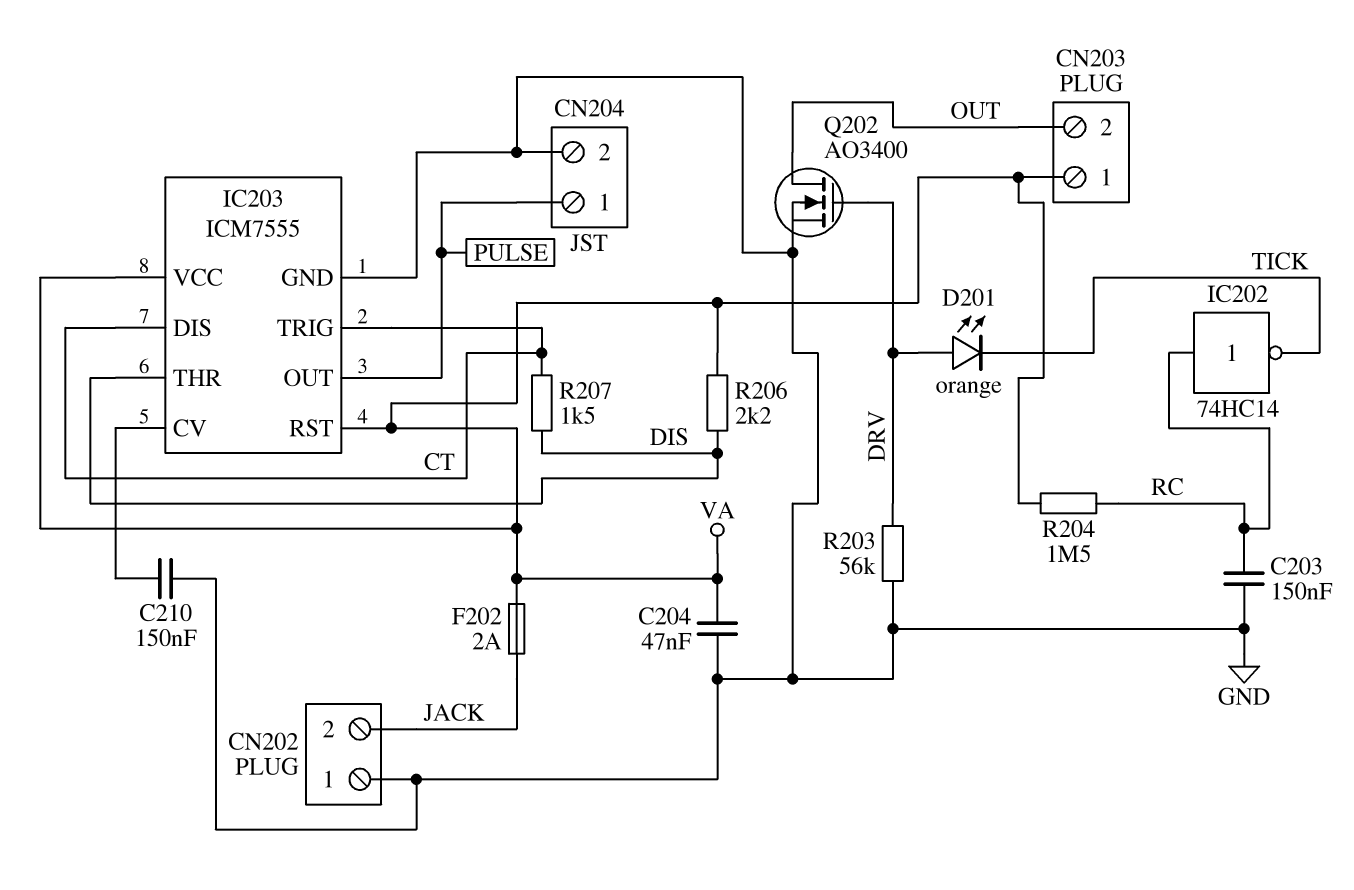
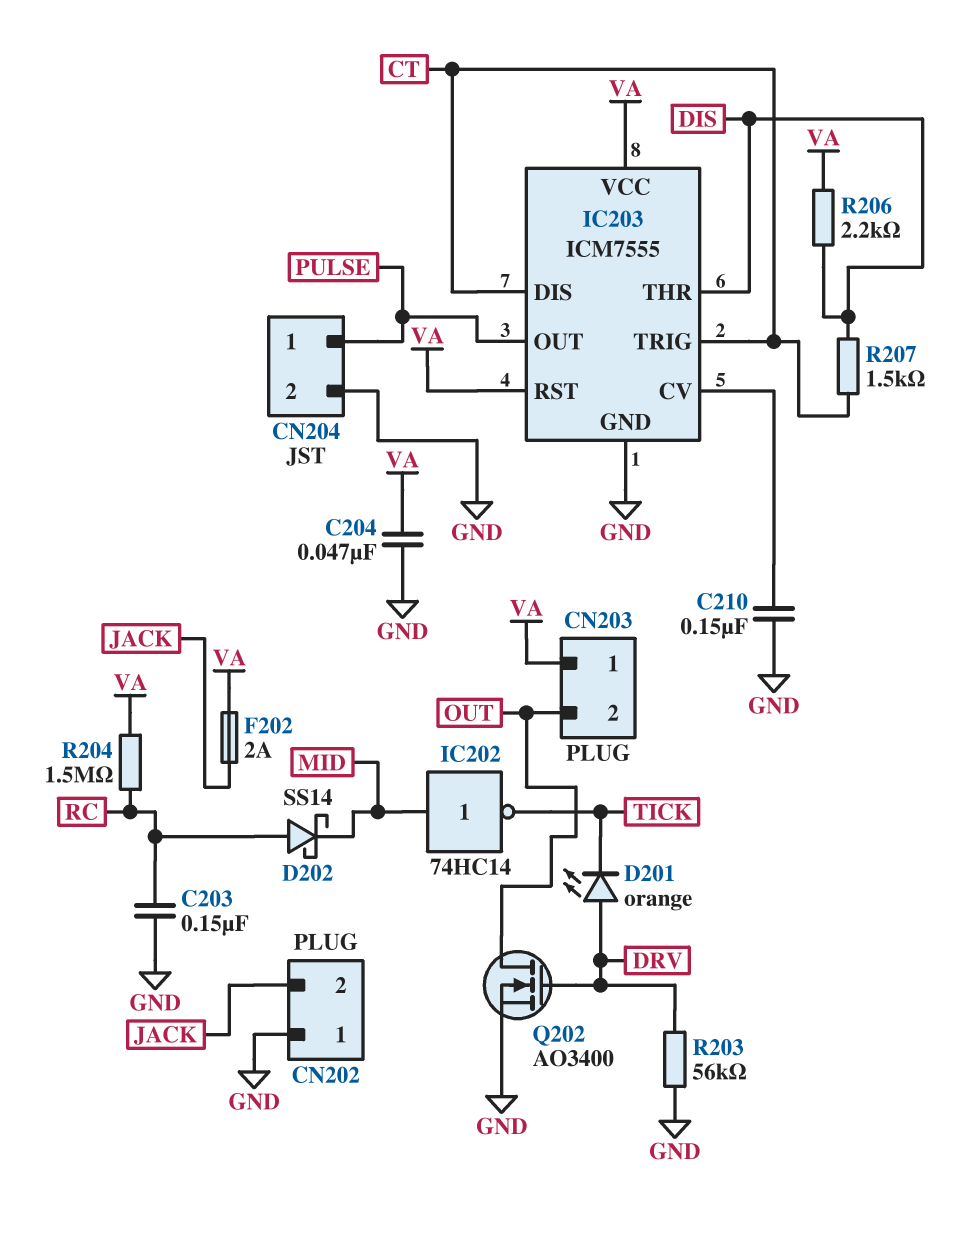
D202: none -> schottky SS14 (A RC, K MID)
IC202: NOT 74HC14 (in RC, out TICK) -> NOT 74HC14 (in MID, out TICK)

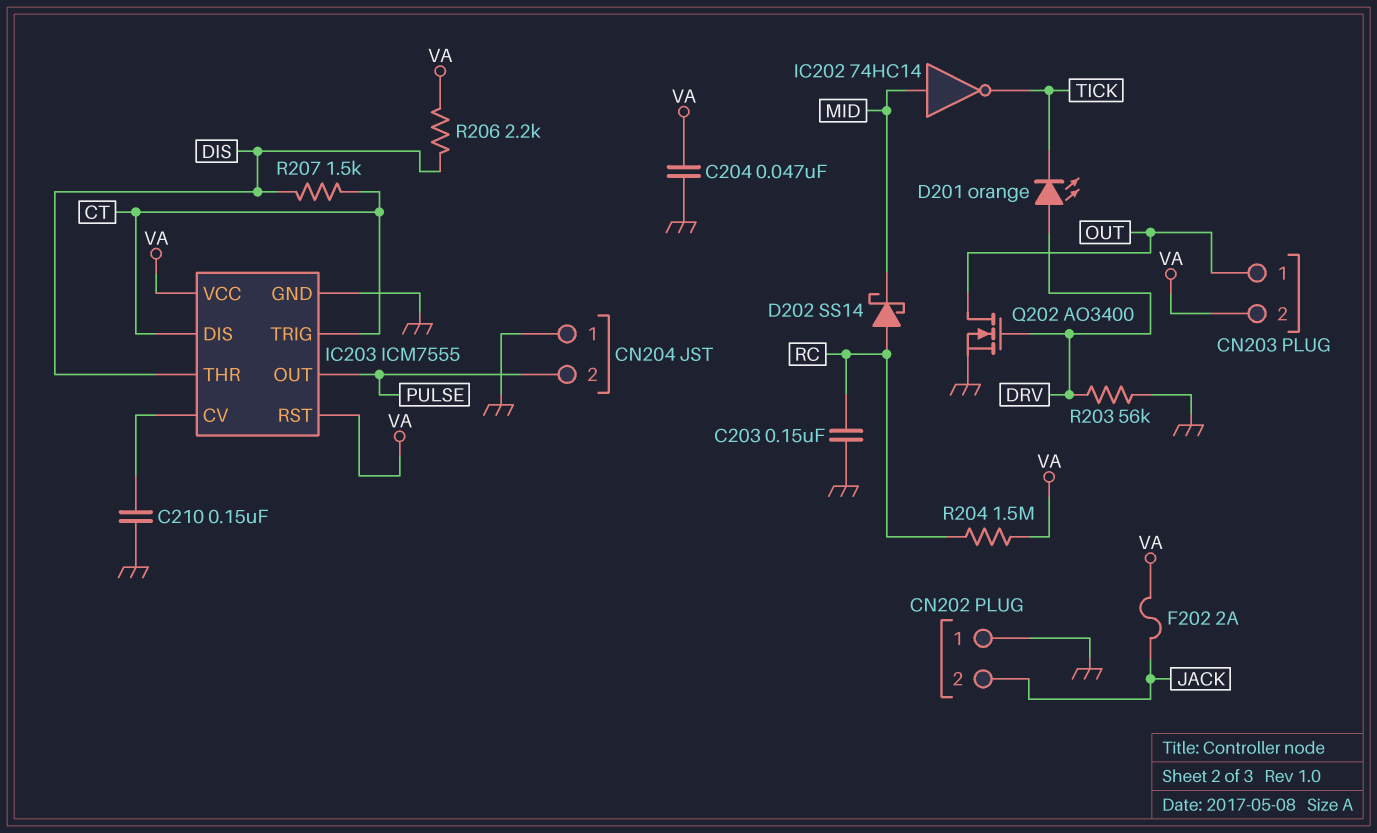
CN203 pin 1: VA -> OUT
CN203 pin 2: OUT -> VA
CN204 pin 1: PULSE -> GND
CN204 pin 2: GND -> PULSE

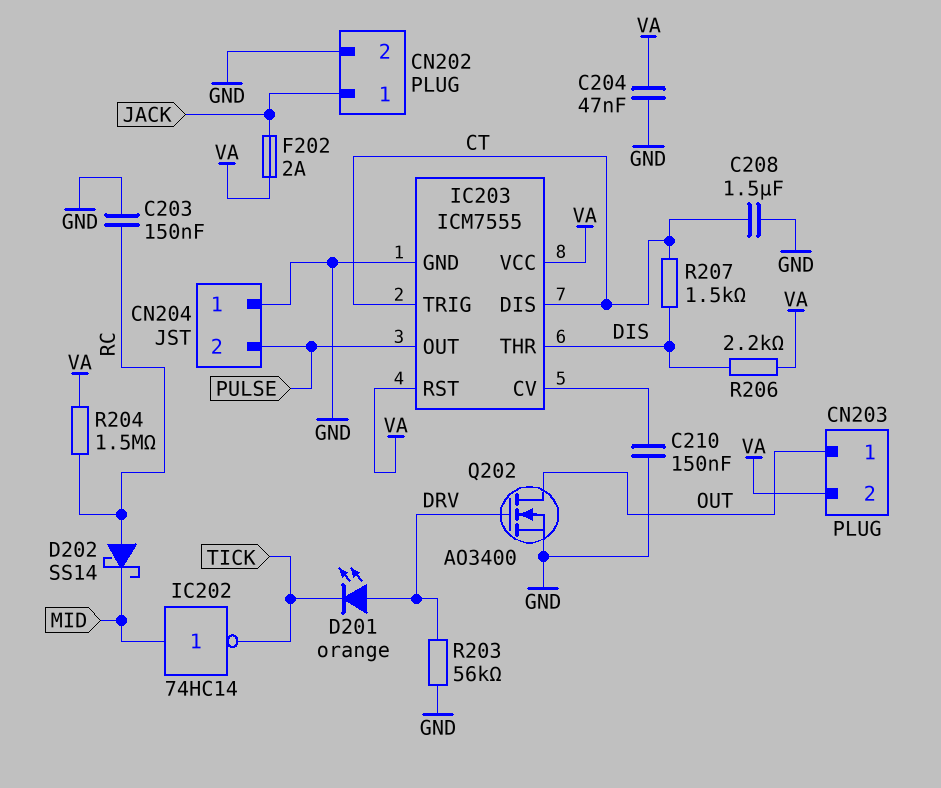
C208: none -> 1.5uF (CT, GND)
CN202 pin 1: GND -> JACK
CN202 pin 2: JACK -> GND

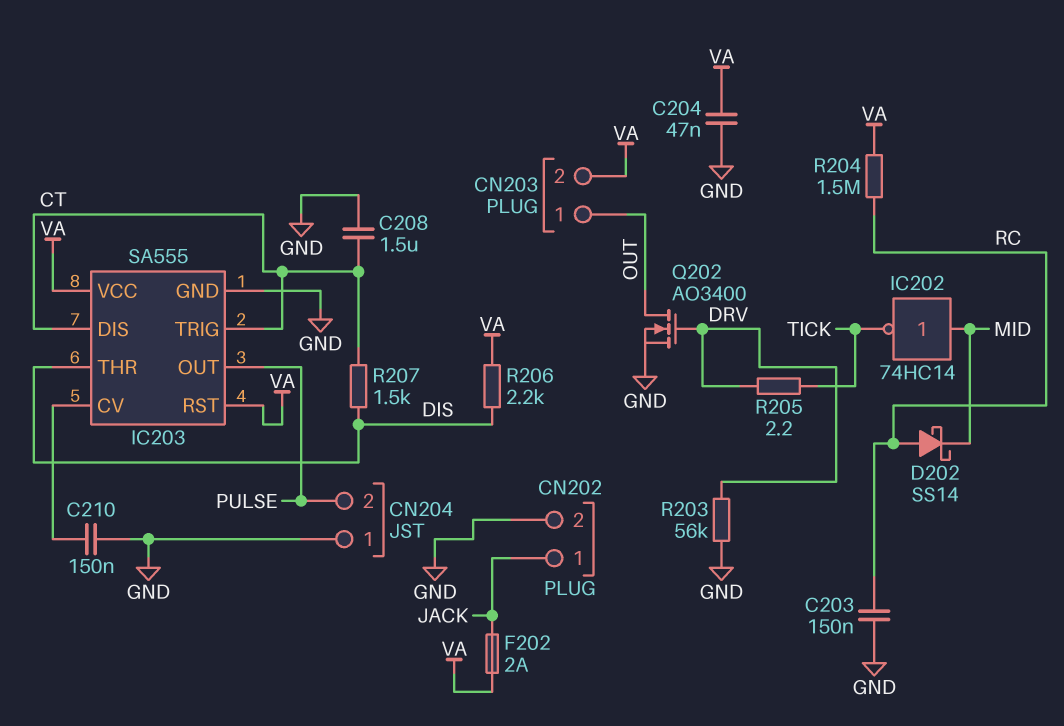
D201: LED orange (A DRV, K TICK) -> none
IC203: ICM7555 -> SA555
R205: none -> 2.2 (DRV, TICK)

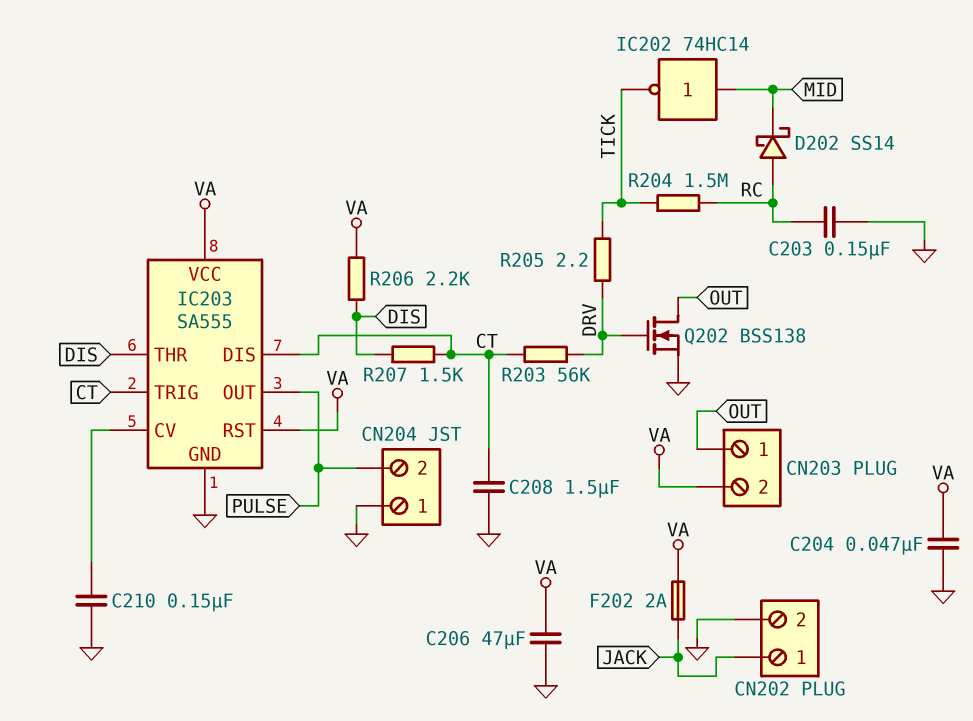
C206: none -> 47uF (GND, VA)
Q202: NMOS AO3400 (G DRV, D OUT, S GND) -> NMOS BSS138 (G DRV, D OUT, S GND)
R203: 56k (DRV, GND) -> 56k (CT, DRV)
R204: 1.5M (RC, VA) -> 1.5M (RC, TICK)

